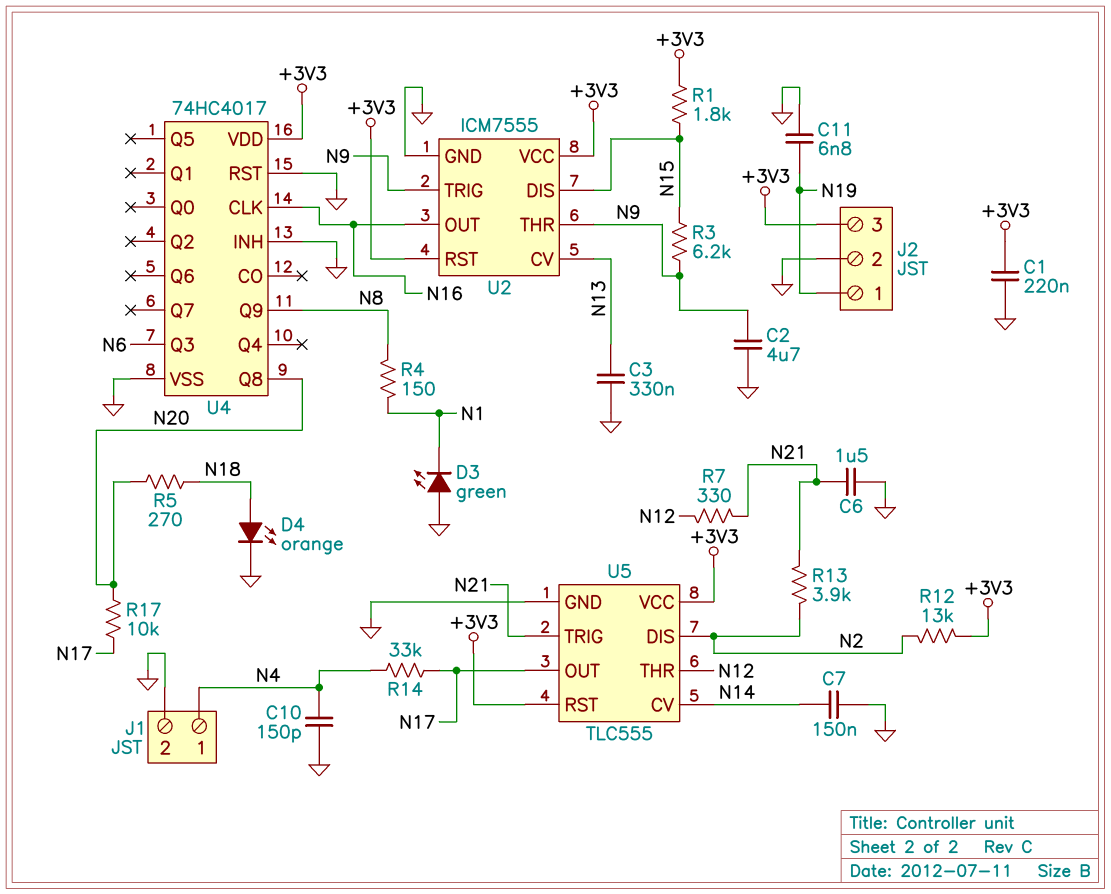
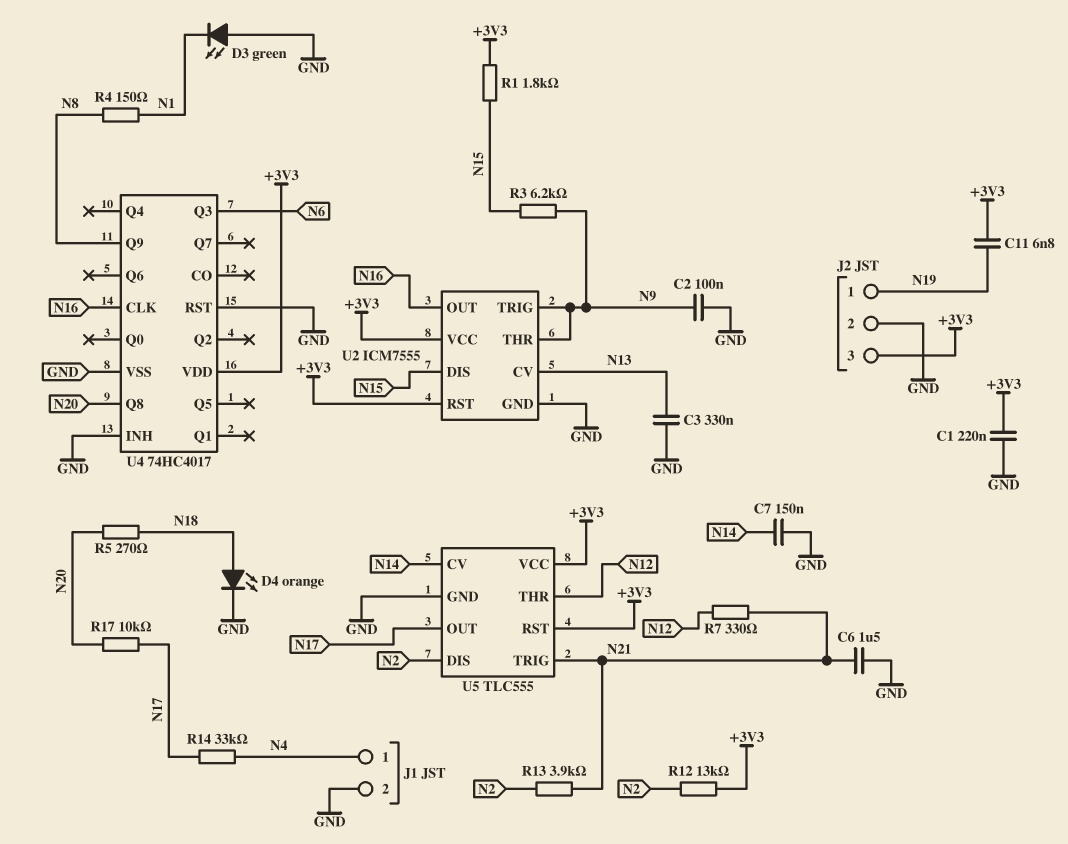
C2: 4.7uF (GND, N9) -> 100nF (GND, N9)
C10: 150pF (GND, N4) -> none
C11: 6.8nF (GND, N19) -> 6.8nF (+3V3, N19)

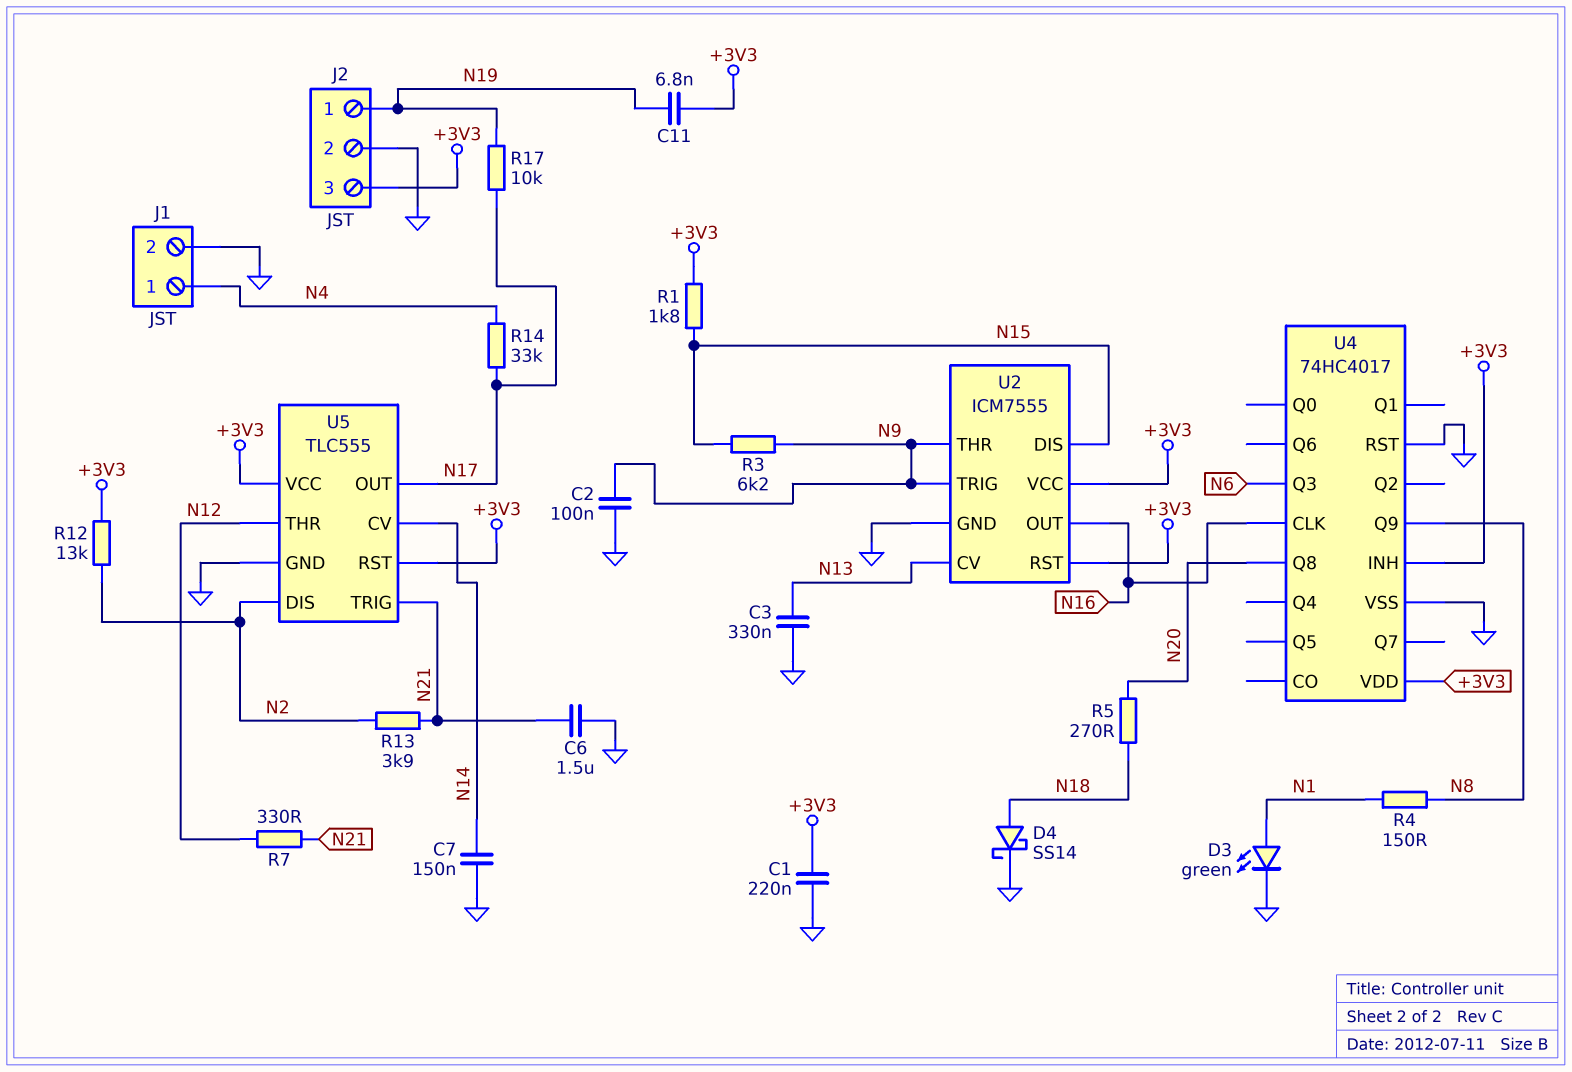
D3: LED green (A GND, K N1) -> LED green (A N1, K GND)
D4: LED orange (A N18, K GND) -> schottky SS14 (A N18, K GND)
R17: 10k (N17, N20) -> 10k (N17, N19)
U4 pin INH: GND -> +3V3

